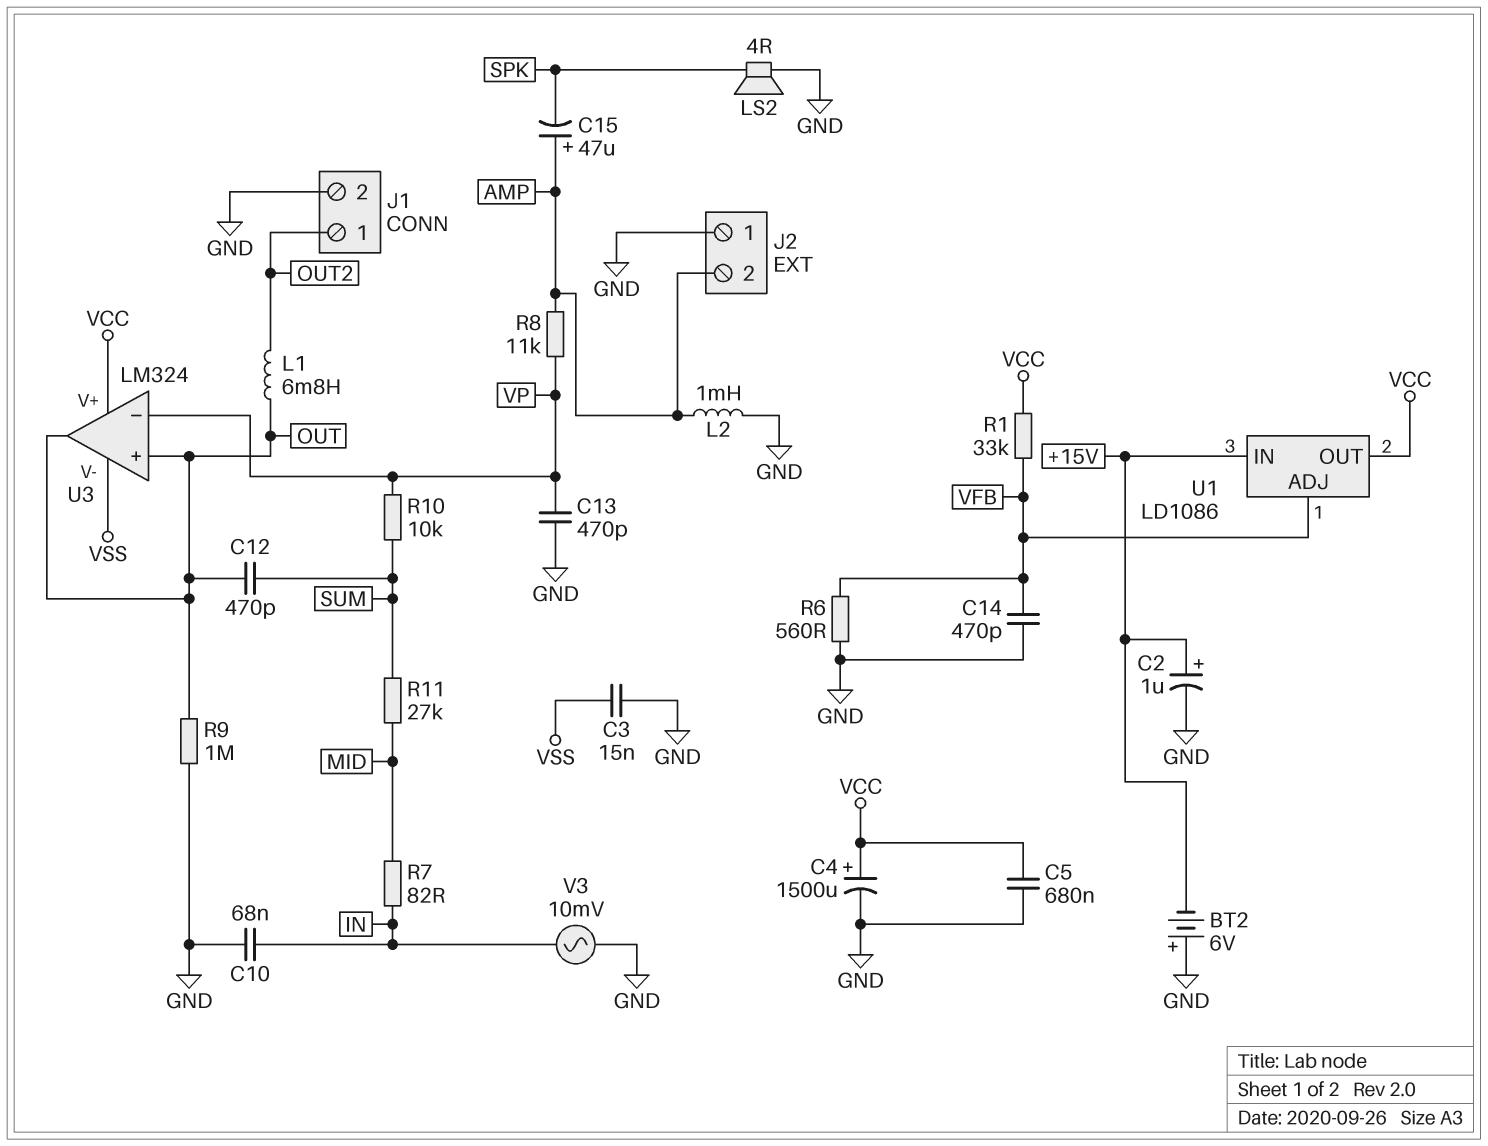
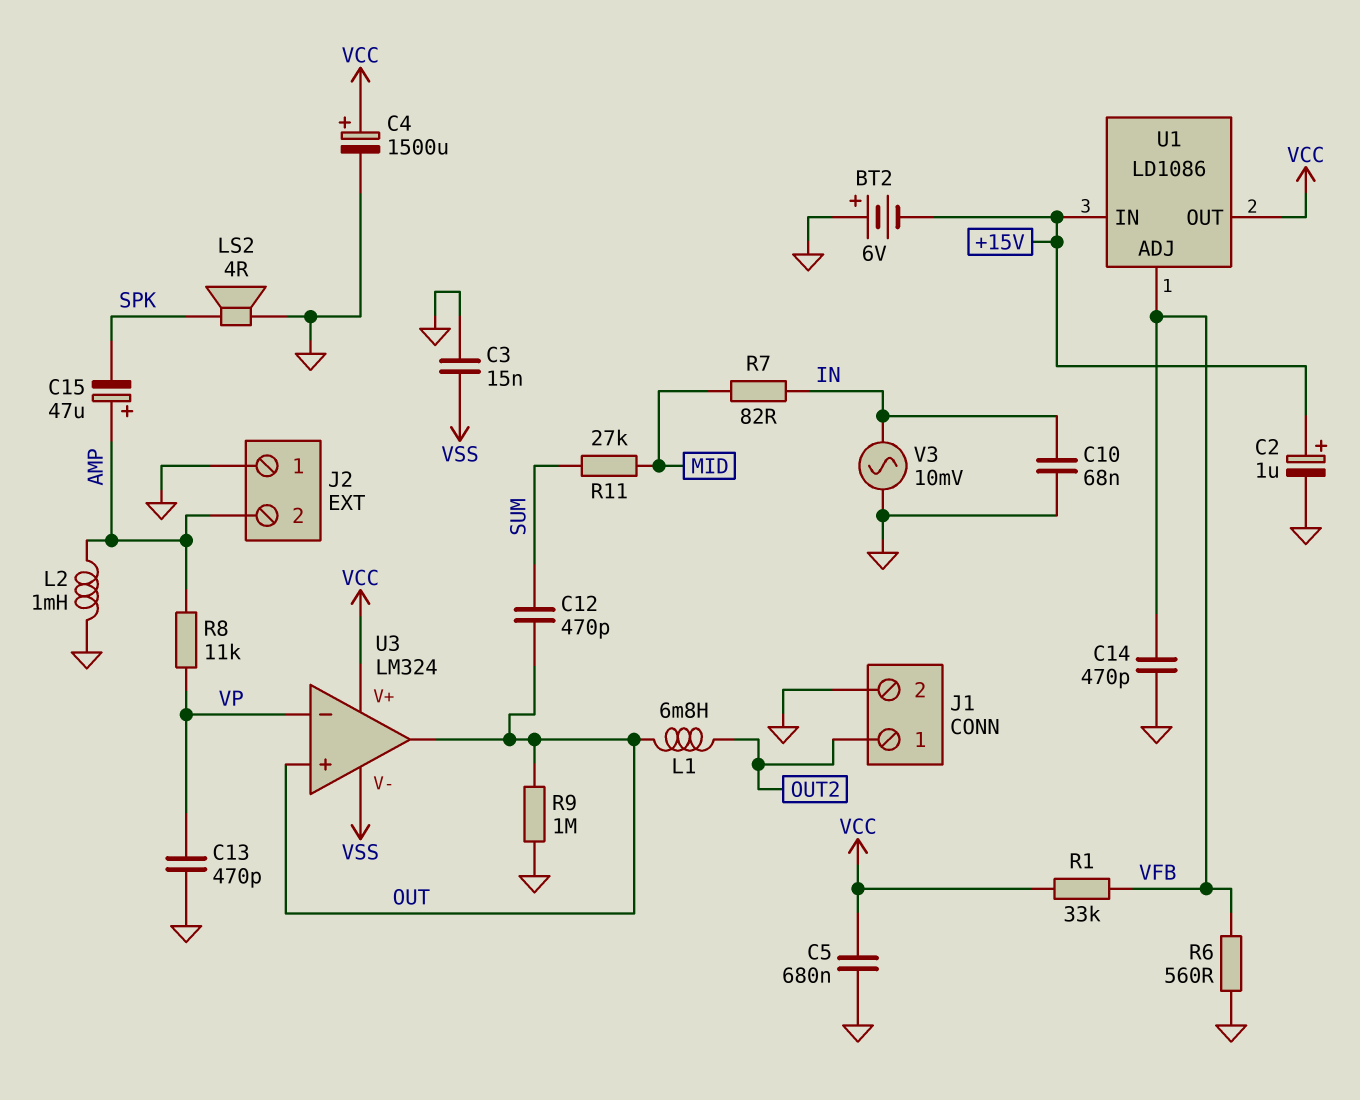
R10: 10k (SUM, VP) -> none

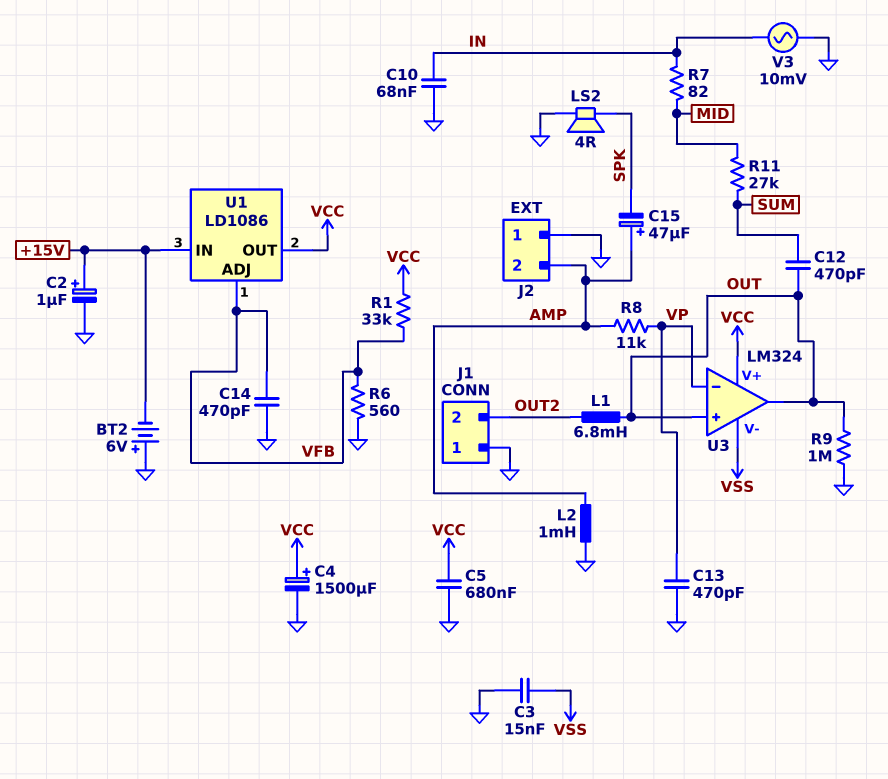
J1 pin 1: OUT2 -> GND
J1 pin 2: GND -> OUT2

